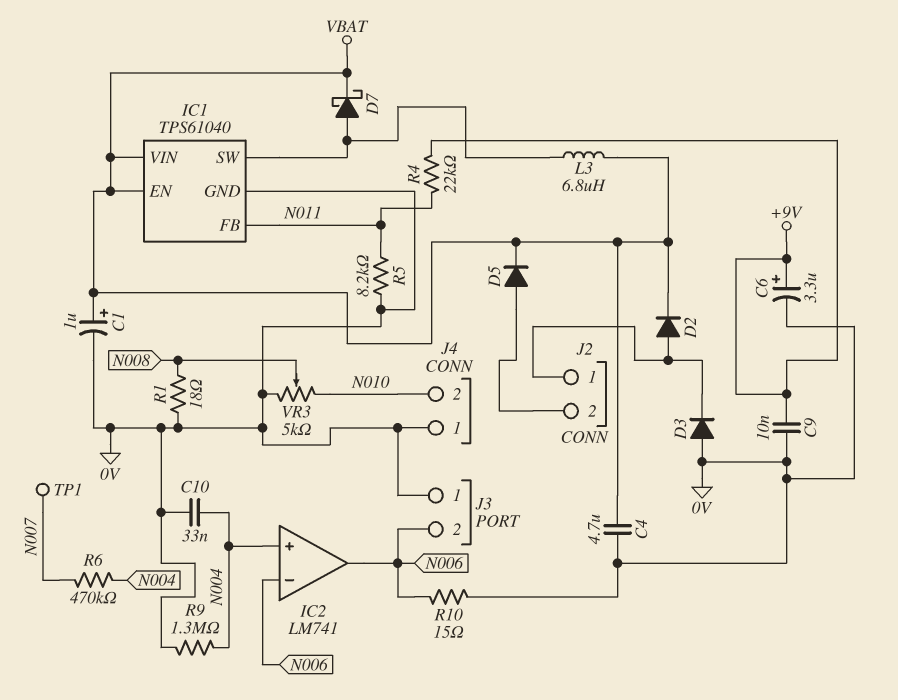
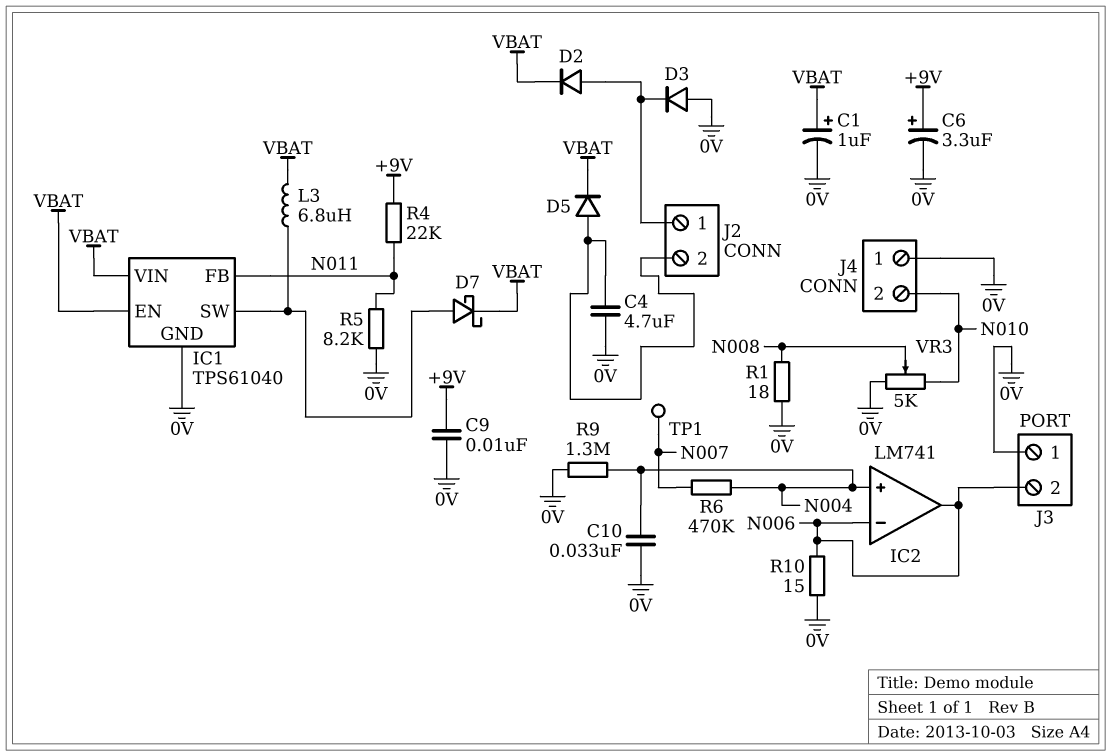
C4: 4.7uF (0V, VBAT) -> 4.7uF (0V, J2/2)

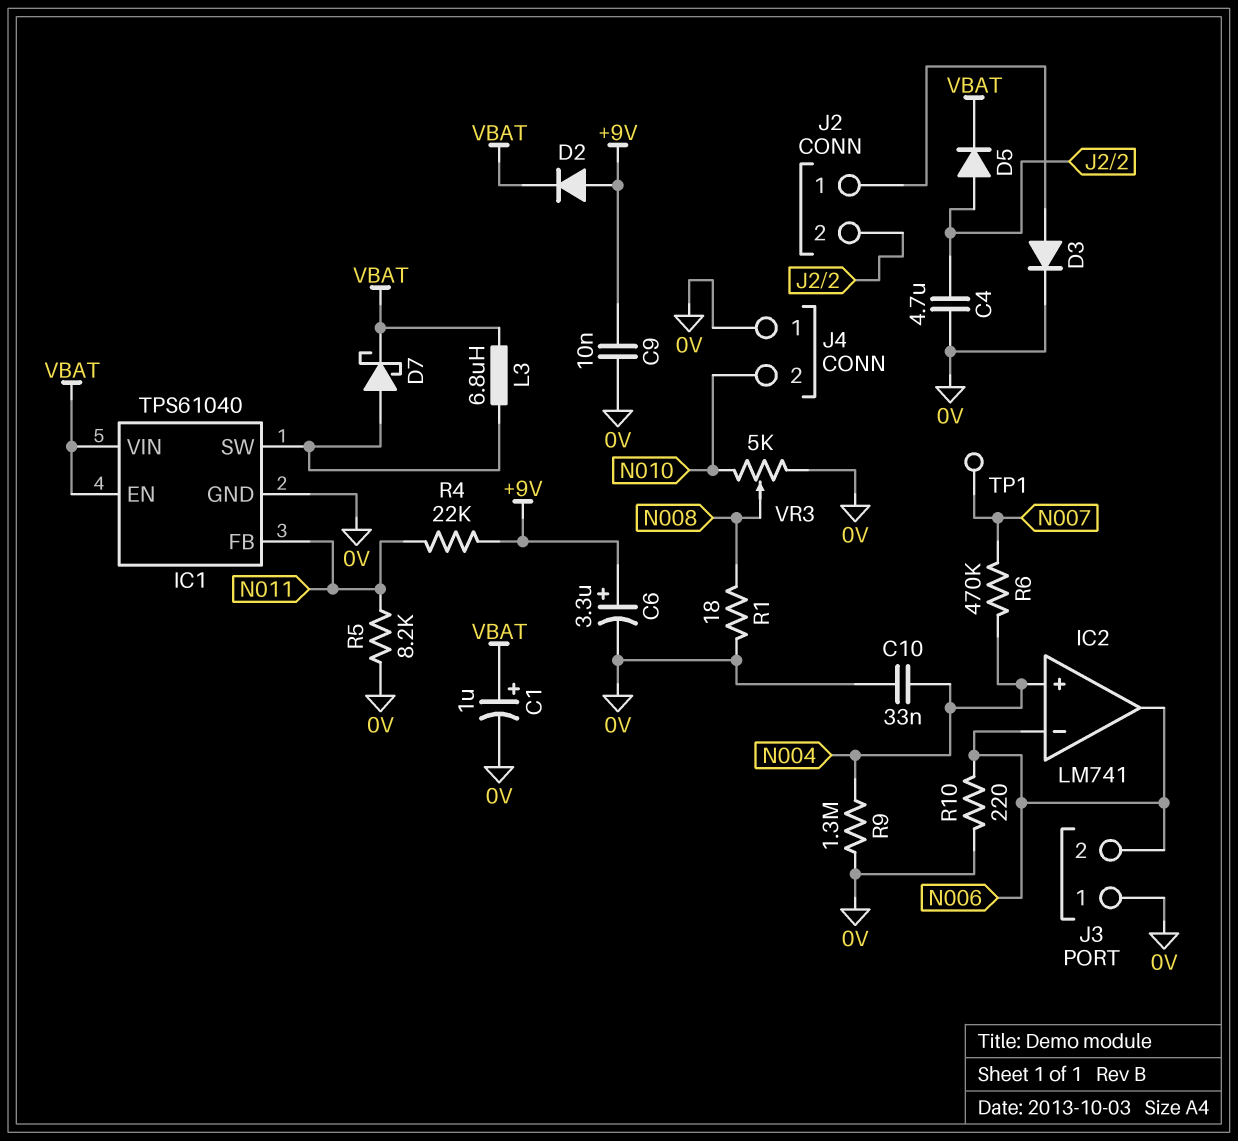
D2: diode (A J2/1, K VBAT) -> diode (A +9V, K VBAT)
D3: diode (A 0V, K J2/1) -> diode (A J2/1, K 0V)
R10: 15 (0V, N006) -> 220 (0V, N006)

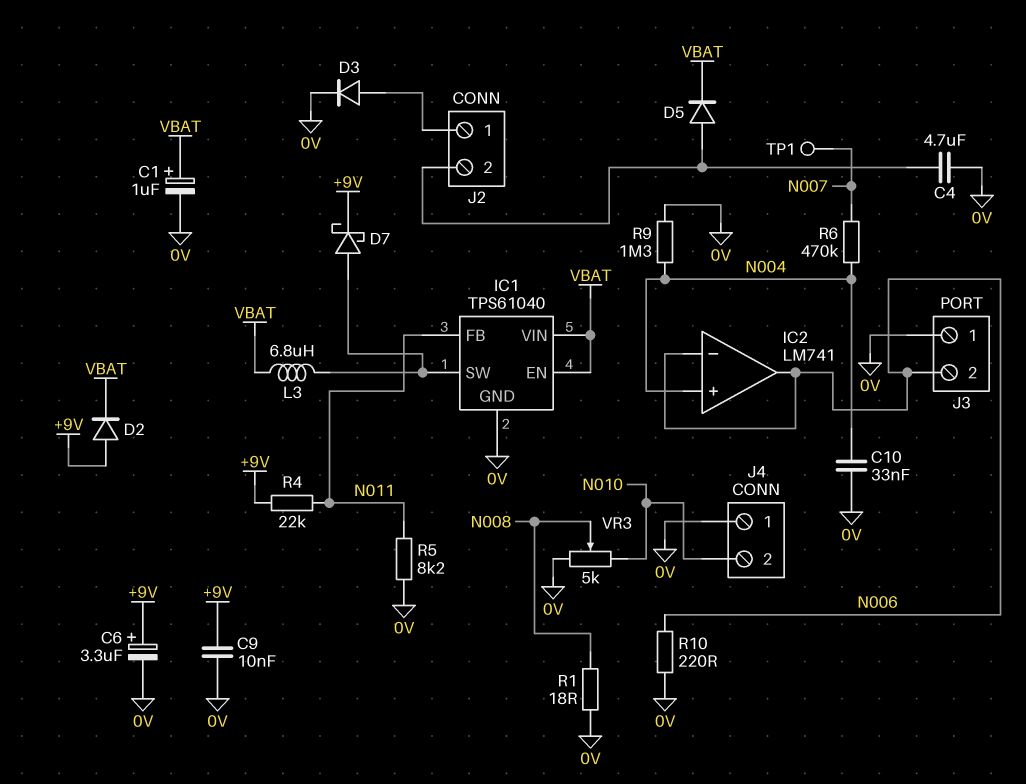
D7: schottky (A IC1/SW, K VBAT) -> schottky (A IC1/SW, K +9V)

